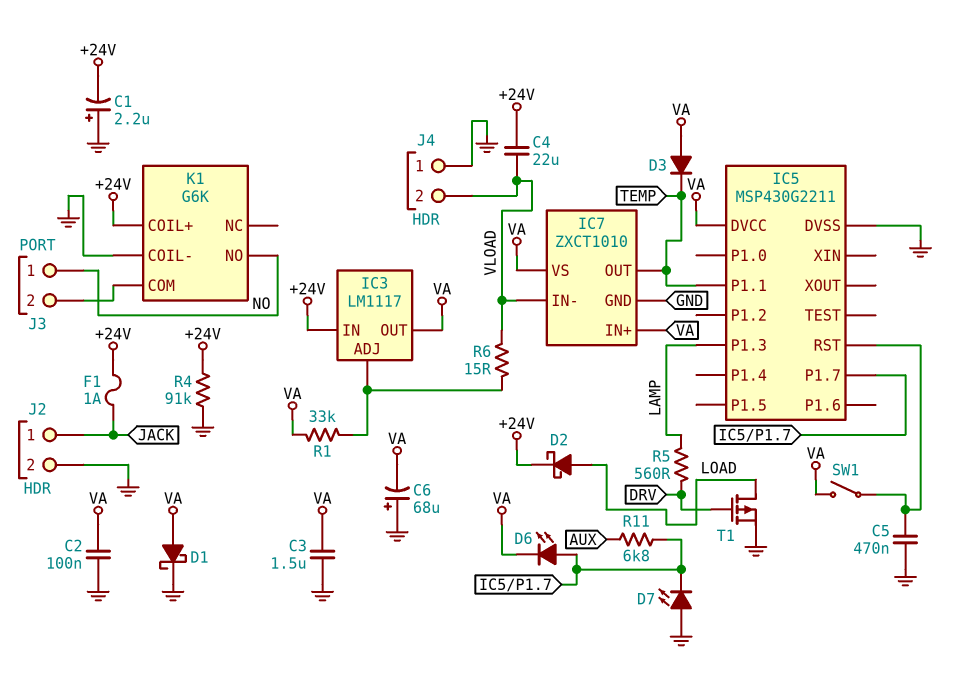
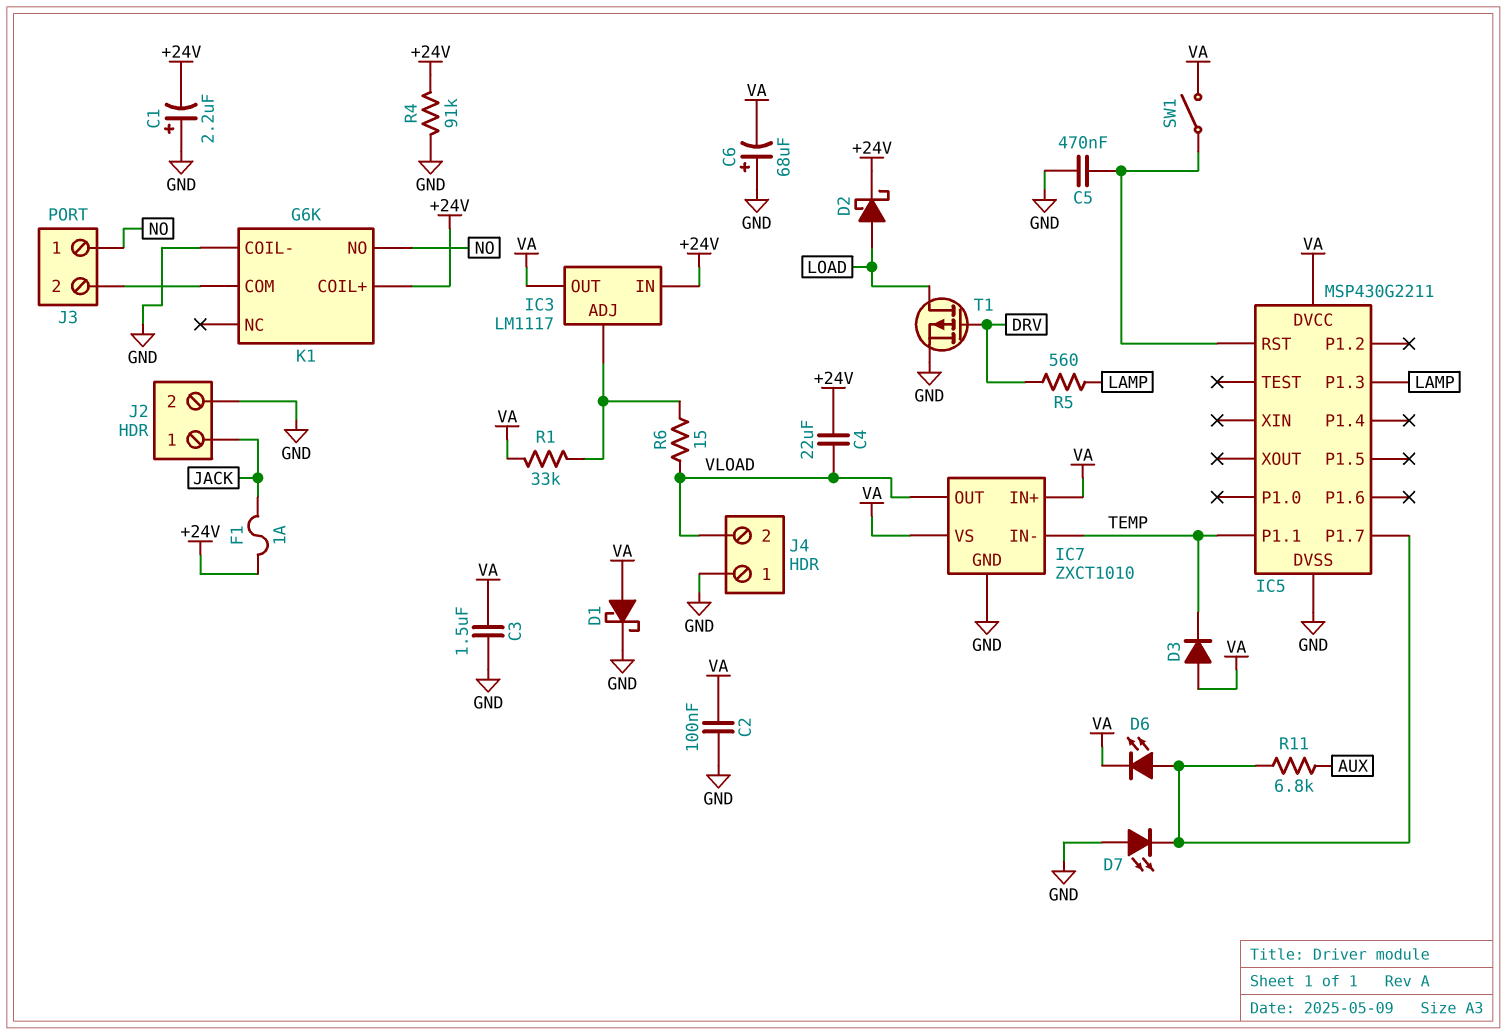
IC7 pin IN-: VLOAD -> TEMP
IC7 pin OUT: TEMP -> VLOAD

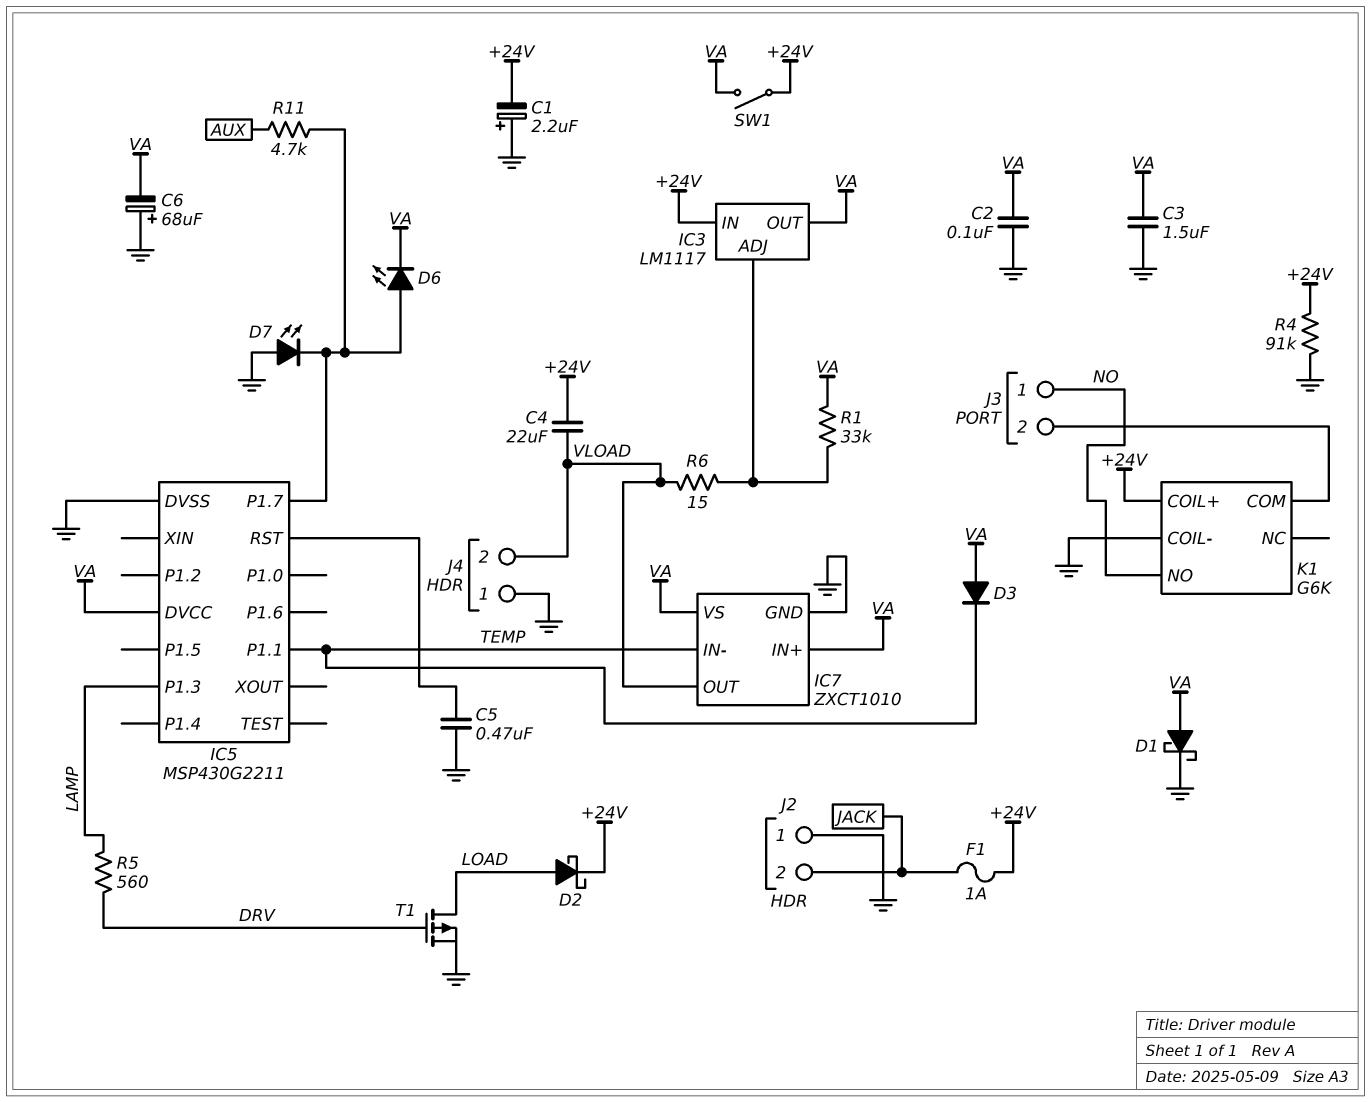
J2 pin 1: JACK -> GND
J2 pin 2: GND -> JACK
R11: 6.8k (AUX, IC5/P1.7) -> 4.7k (AUX, IC5/P1.7)
SW1: switch (IC5/RST, VA) -> switch (+24V, VA)

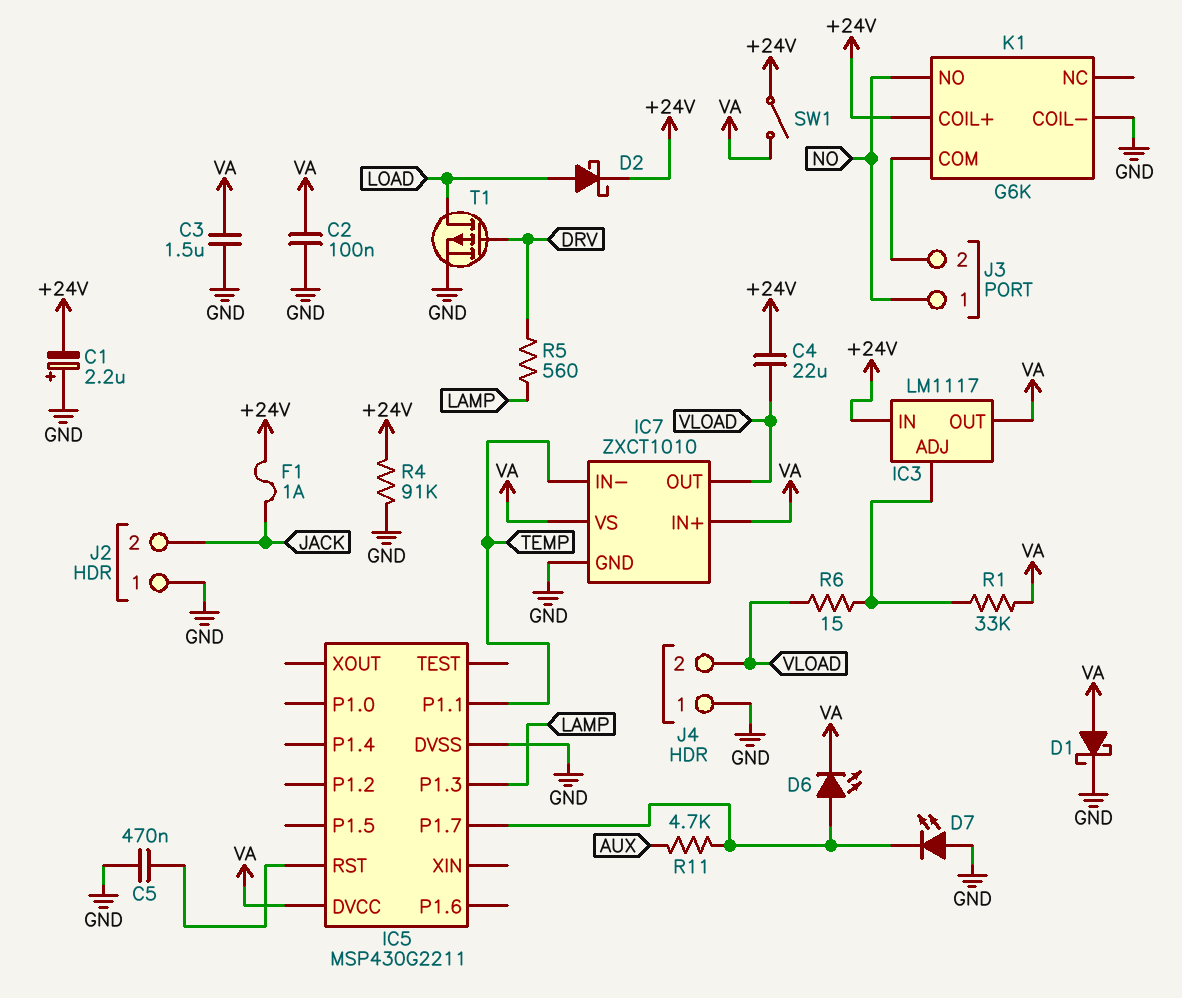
C6: 68uF (plus GND, minus VA) -> none
D3: diode (A VA, K TEMP) -> none

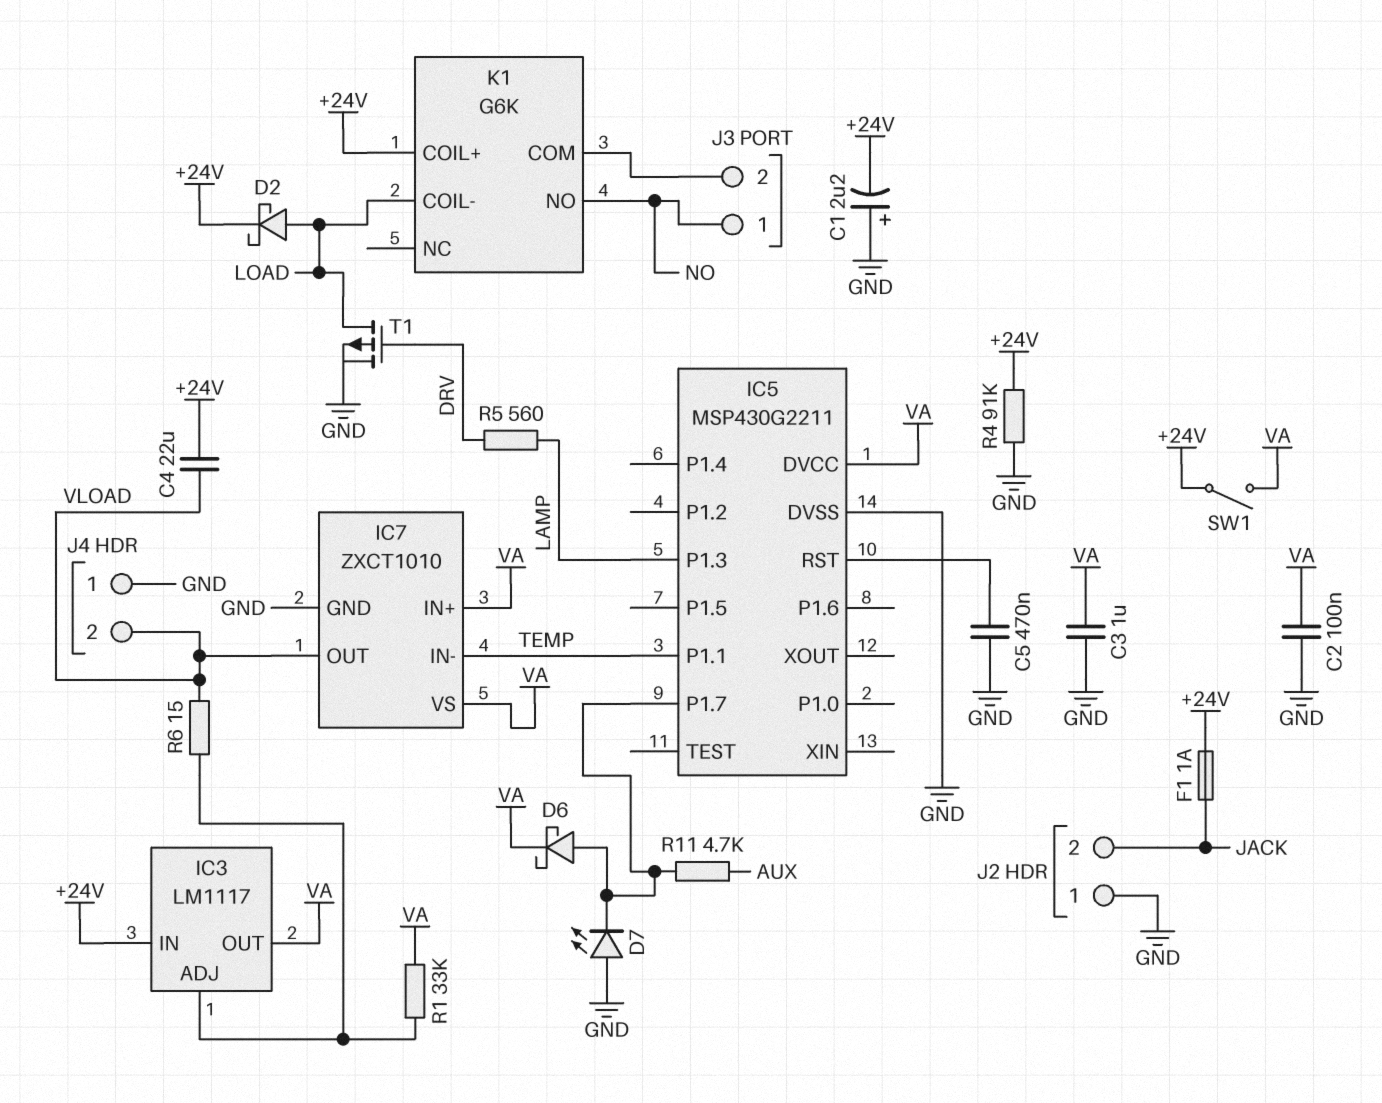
C3: 1.5uF (GND, VA) -> 1uF (GND, VA)
D1: schottky (A VA, K GND) -> none
D6: LED (A IC5/P1.7, K VA) -> schottky (A IC5/P1.7, K VA)
K1 pin COIL-: GND -> LOAD

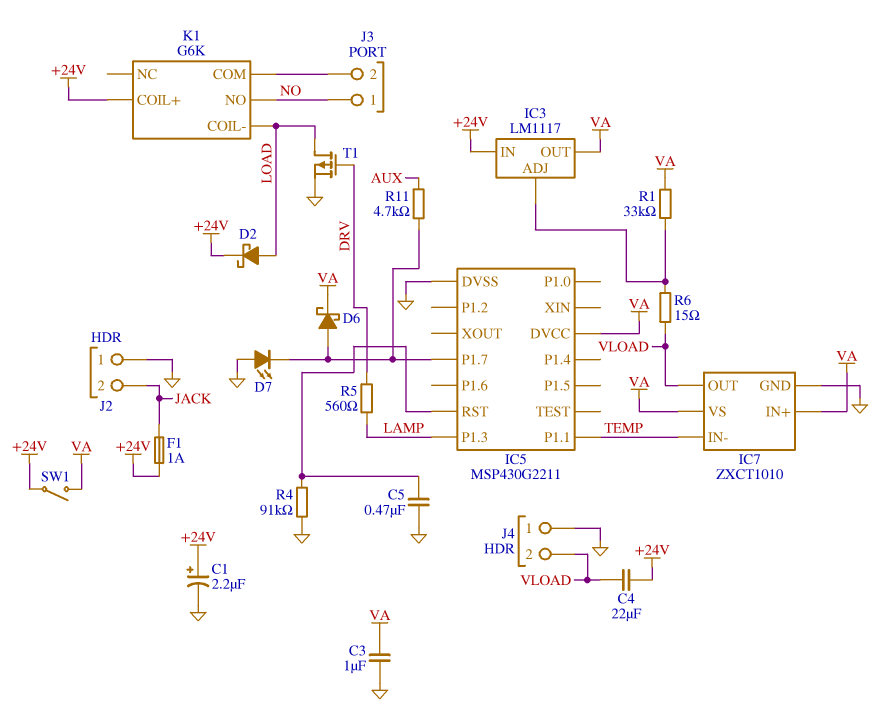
C1: 2.2uF (plus GND, minus +24V) -> 2.2uF (plus +24V, minus GND)
C2: 100nF (GND, VA) -> none
R4: 91k (+24V, GND) -> 91k (GND, IC5/RST)

